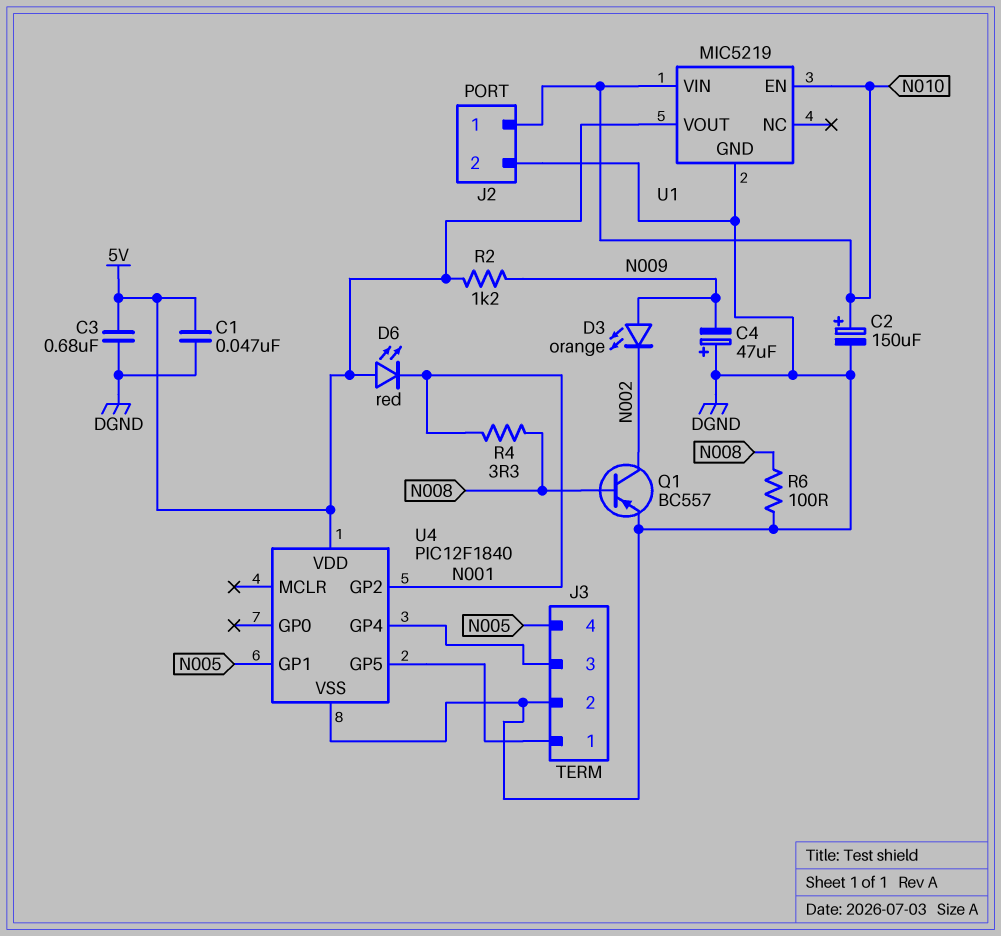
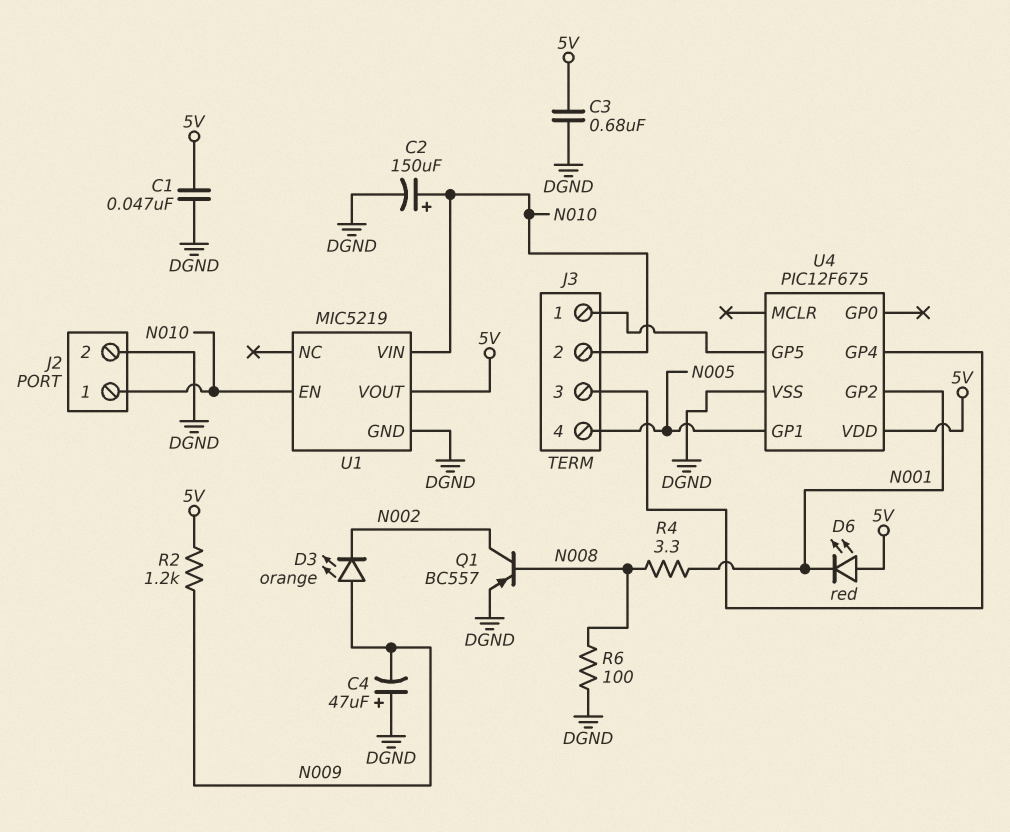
J3 pin 2: DGND -> N010
U4: PIC12F1840 -> PIC12F675

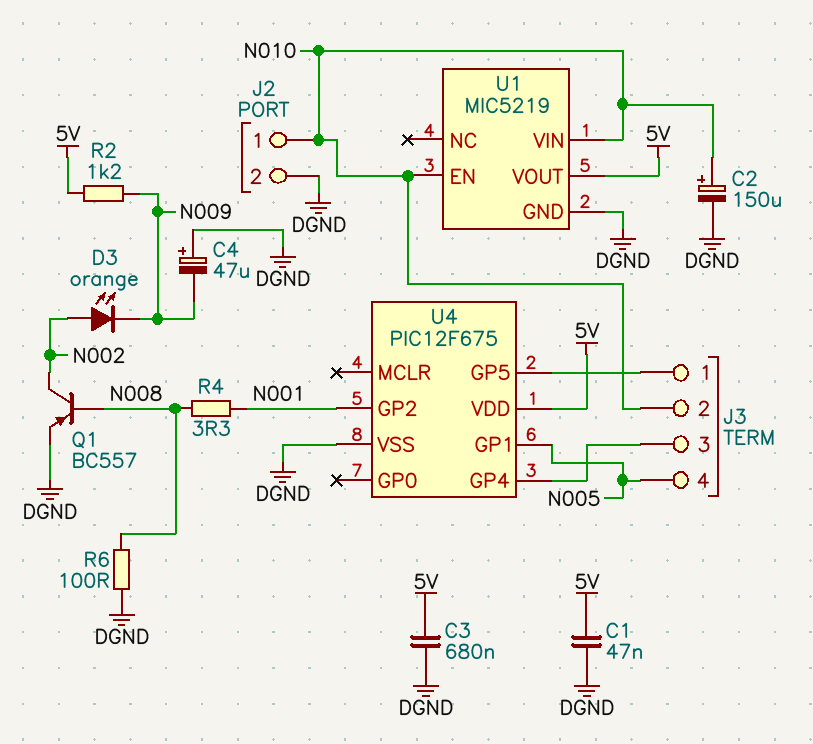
D3: LED orange (A N009, K N002) -> LED orange (A N002, K N009)
D6: LED red (A 5V, K N001) -> none

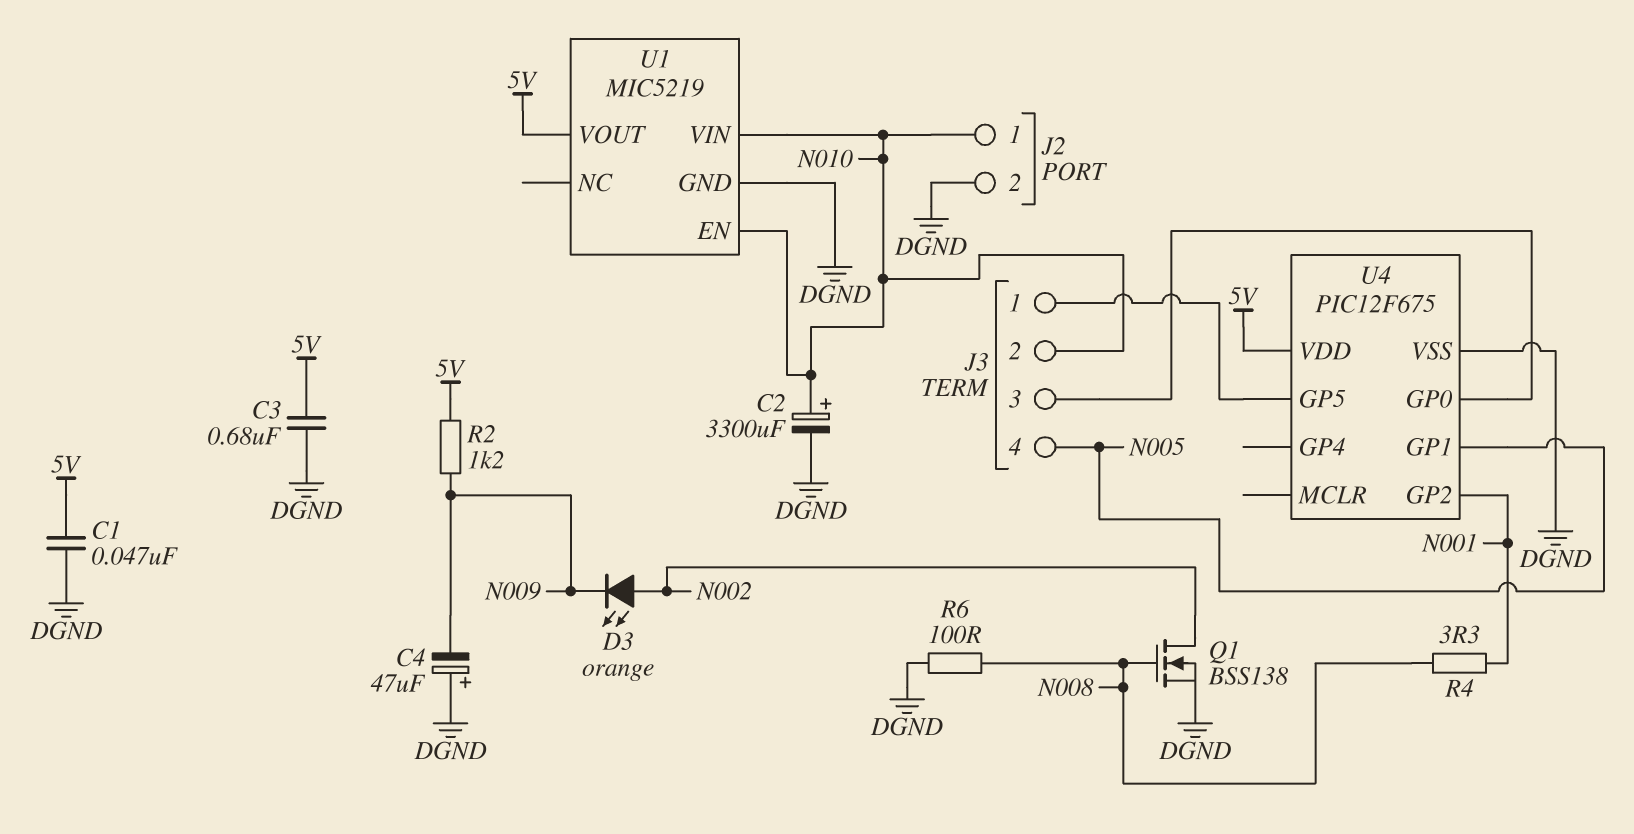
C2: 150uF (plus N010, minus DGND) -> 3300uF (plus N010, minus DGND)
Q1: PNP BC557 (B N008, C N002, E DGND) -> NMOS BSS138 (G N008, D N002, S DGND)
U4 pin GP0: none -> J3/3
U4 pin GP4: J3/3 -> none

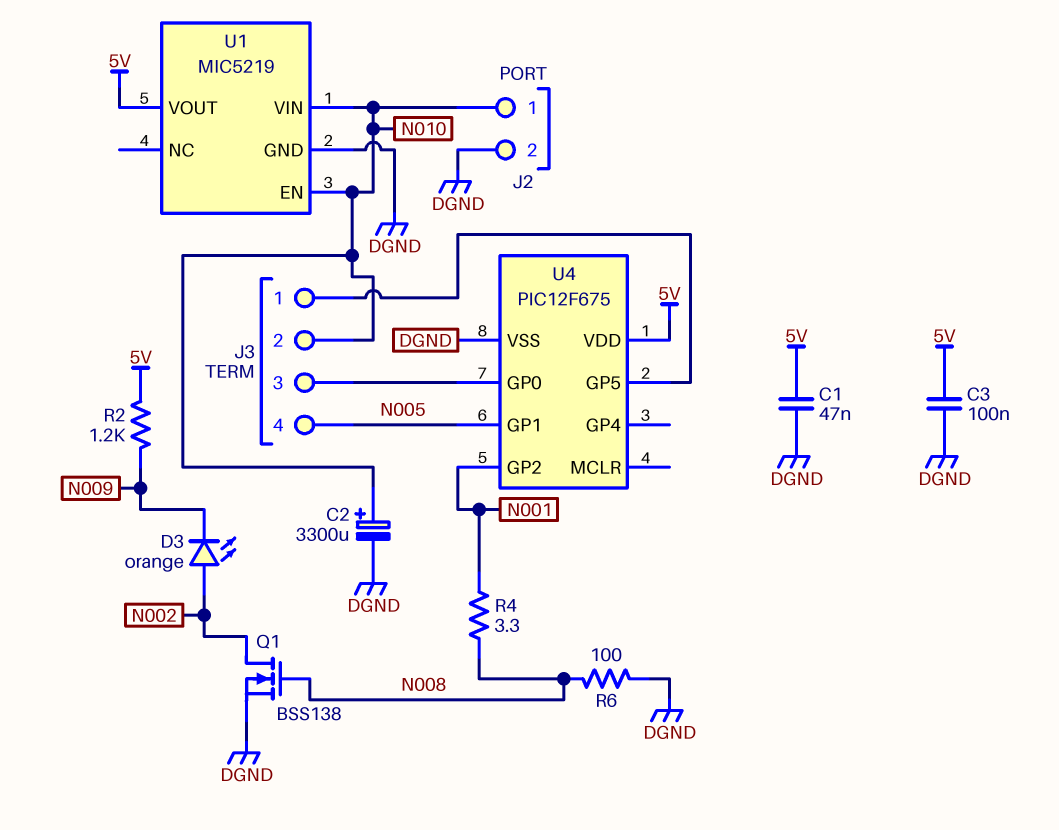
C3: 680nF (5V, DGND) -> 100nF (5V, DGND)
C4: 47uF (plus DGND, minus N009) -> none

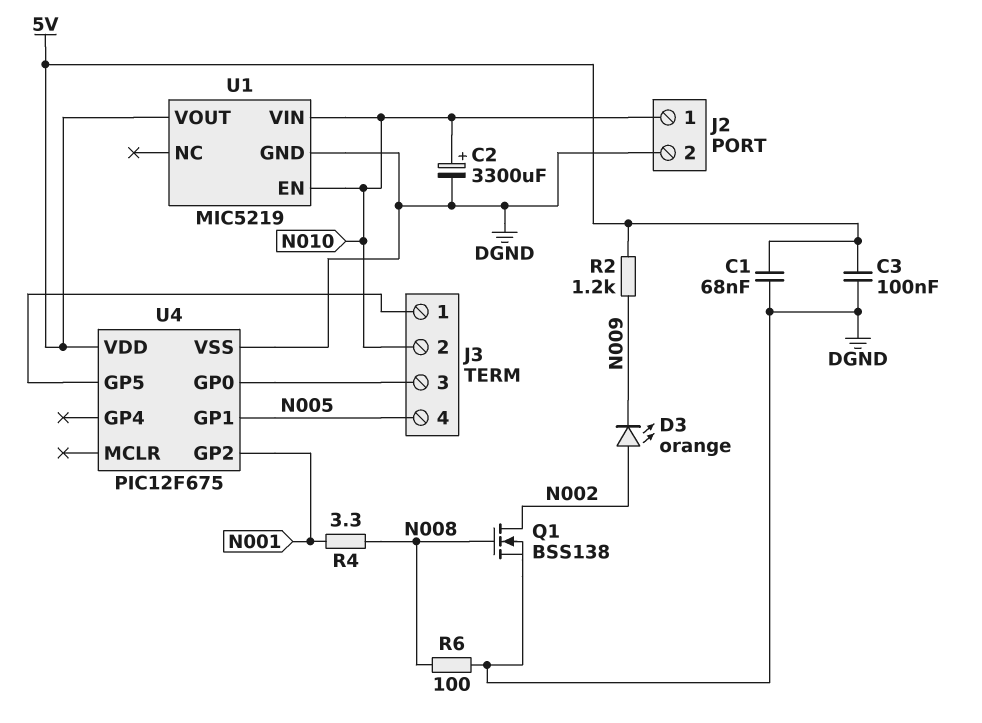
C1: 47nF (5V, DGND) -> 68nF (5V, DGND)

